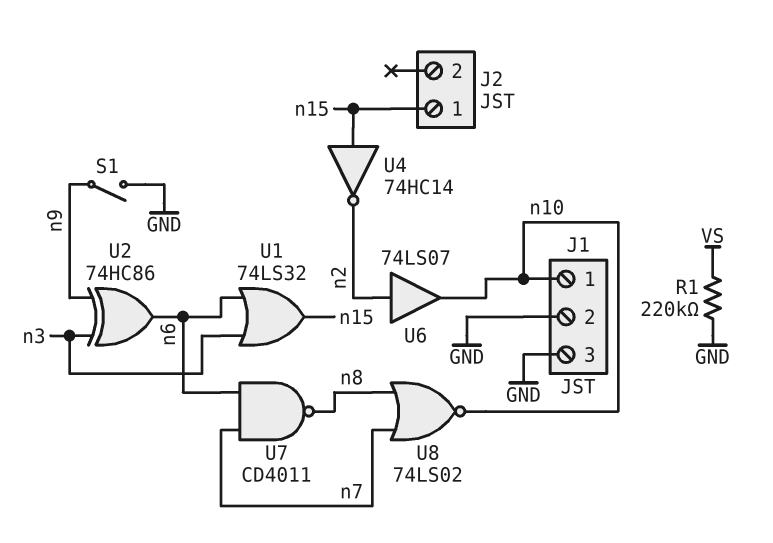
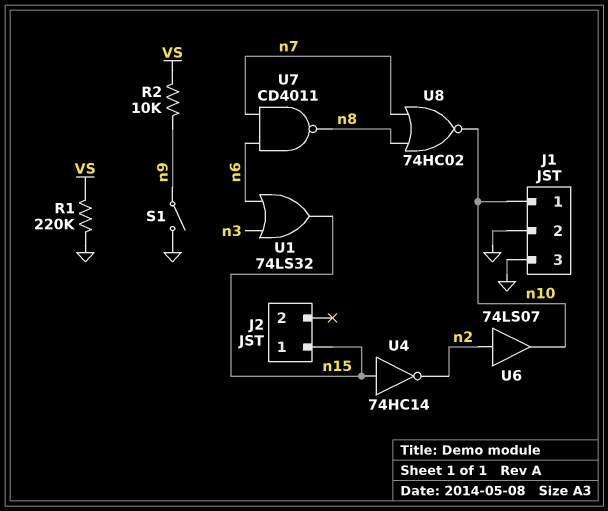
R2: none -> 10k (VS, n9)
U2: XOR 74HC86 (in n3, in n9, out n6) -> none
U8: NOR 74LS02 (in n7, in n8, out n10) -> NOR 74HC02 (in n7, in n8, out n10)

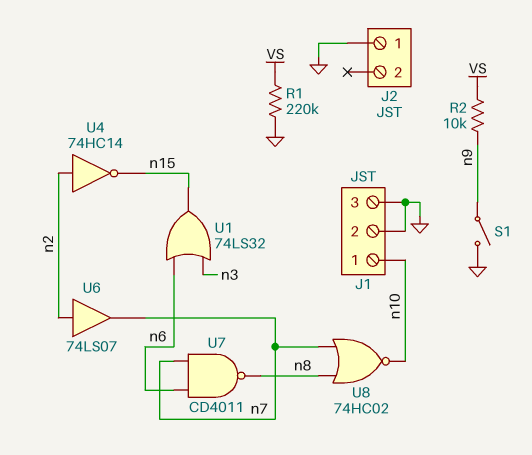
J2 pin 1: n15 -> GND
U4: NOT 74HC14 (in n15, out n2) -> NOT 74HC14 (in n2, out n15)
U6: buffer 74LS07 (in n2, out n10) -> buffer 74LS07 (in n2, out n7)

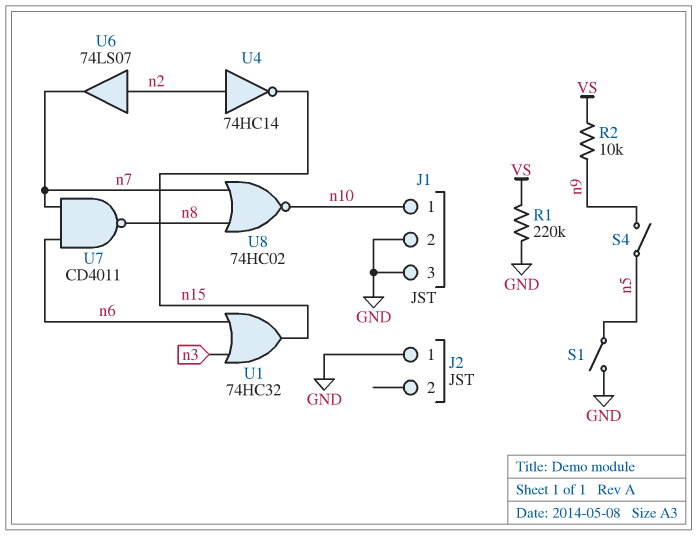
S1: switch (GND, n9) -> switch (GND, n5)
S4: none -> switch (n5, n9)
U1: OR 74LS32 (in n3, in n6, out n15) -> OR 74HC32 (in n3, in n6, out n15)

